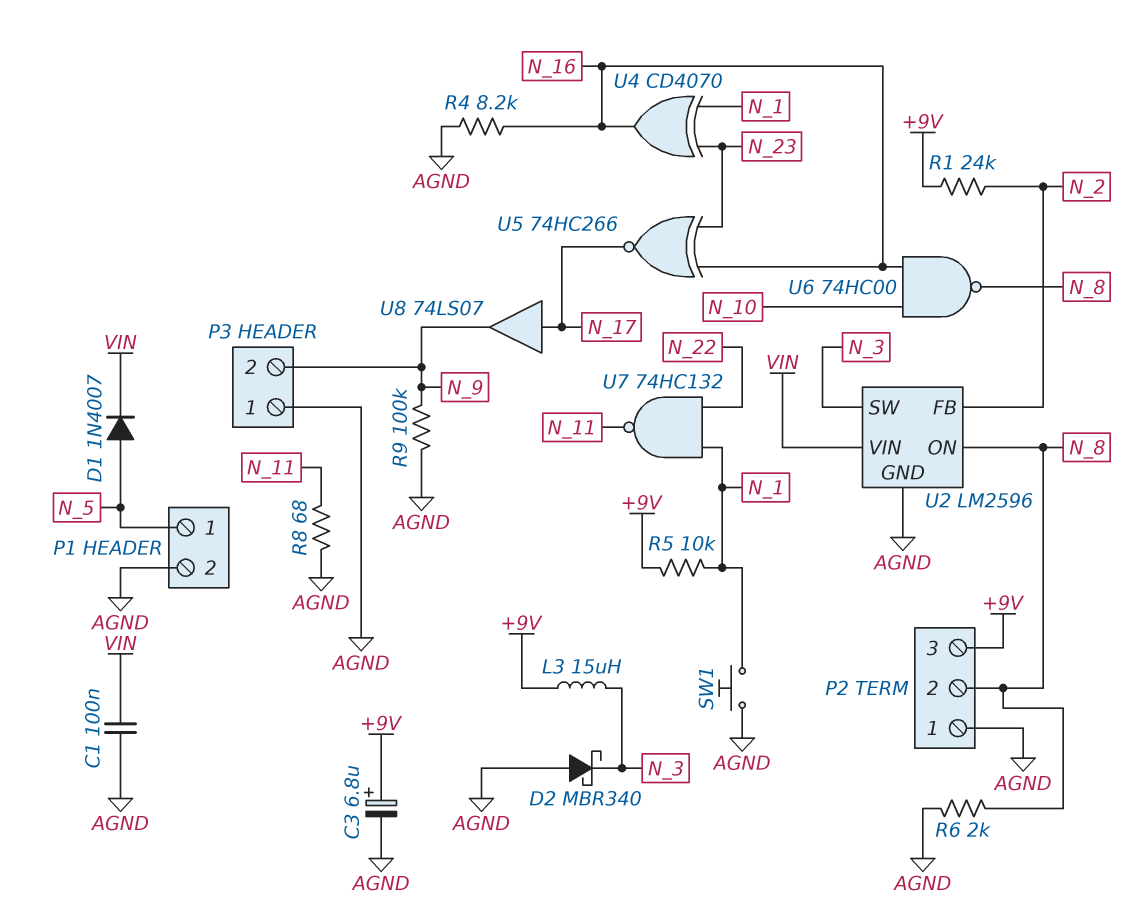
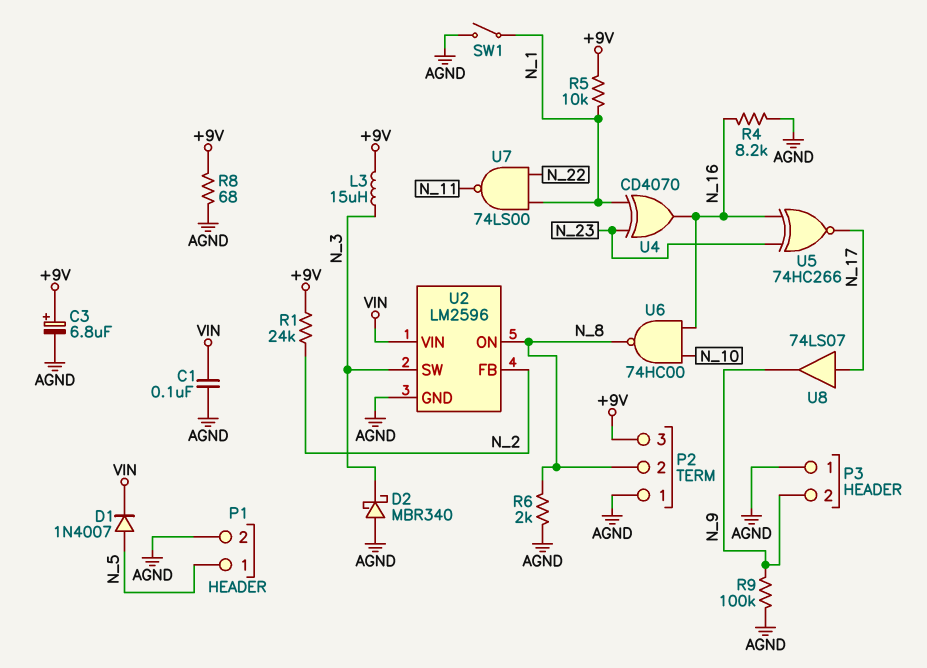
R8: 68 (AGND, N_11) -> 68 (+9V, AGND)
SW1: button (AGND, N_1) -> switch (AGND, N_1)
U7: NAND 74HC132 (in N_1, in N_22, out N_11) -> NAND 74LS00 (in N_1, in N_22, out N_11)

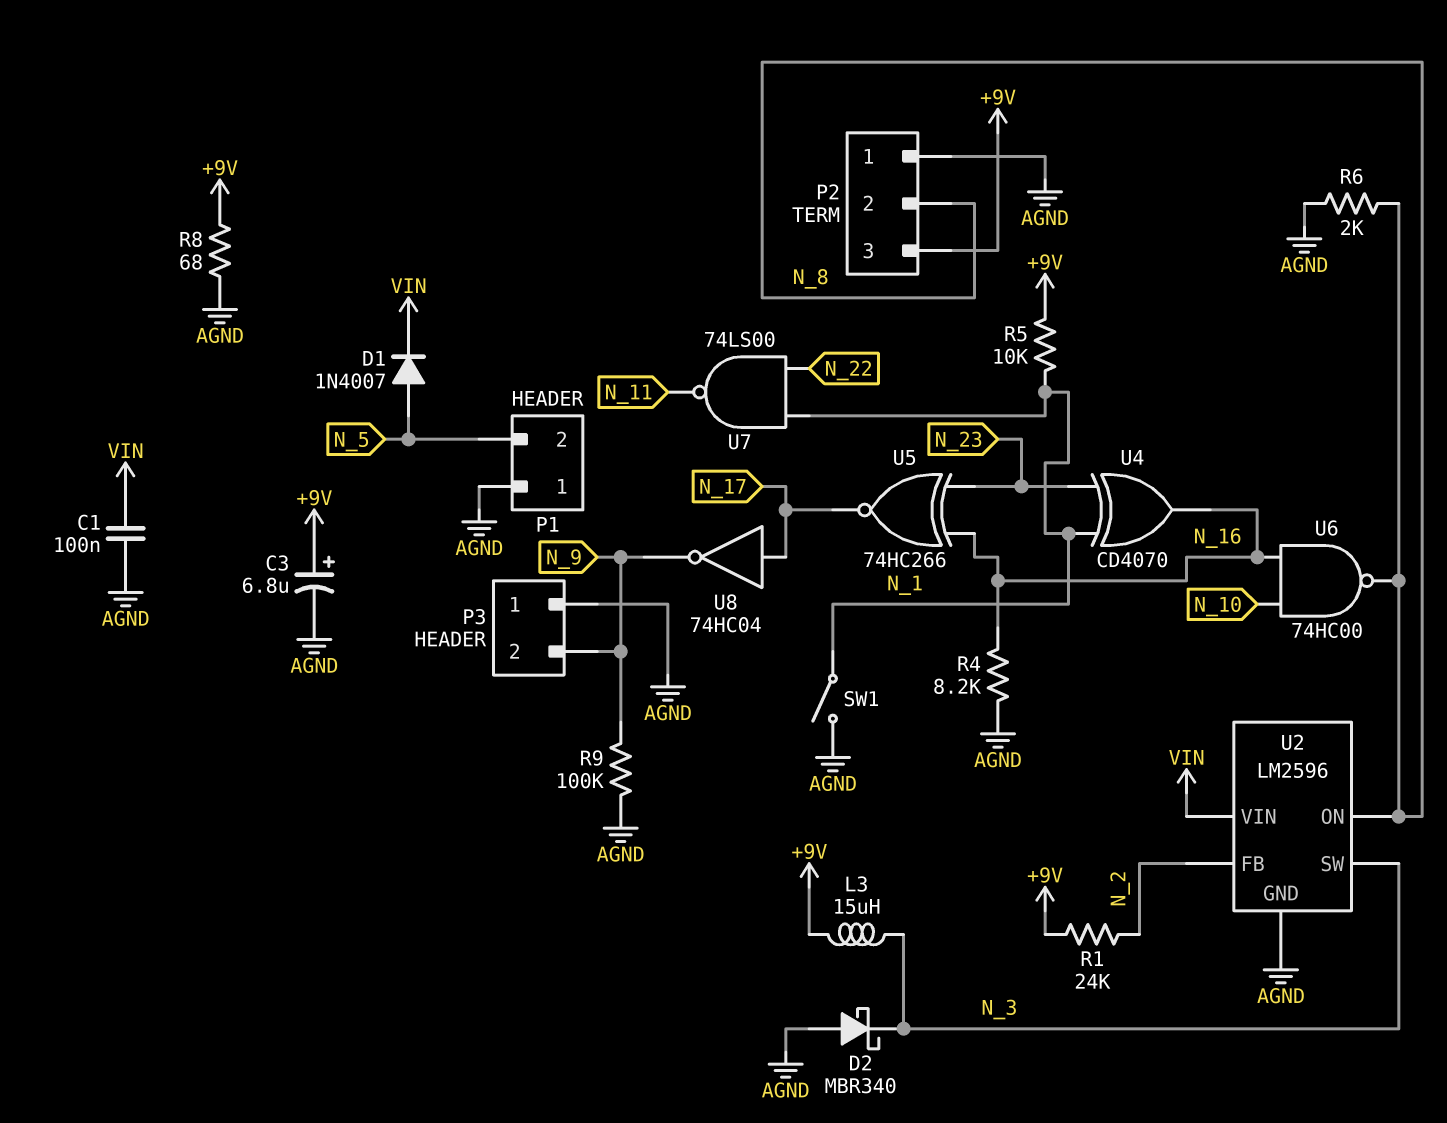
P1 pin 1: N_5 -> AGND
P1 pin 2: AGND -> N_5
U8: buffer 74LS07 (in N_17, out N_9) -> NOT 74HC04 (in N_17, out N_9)

